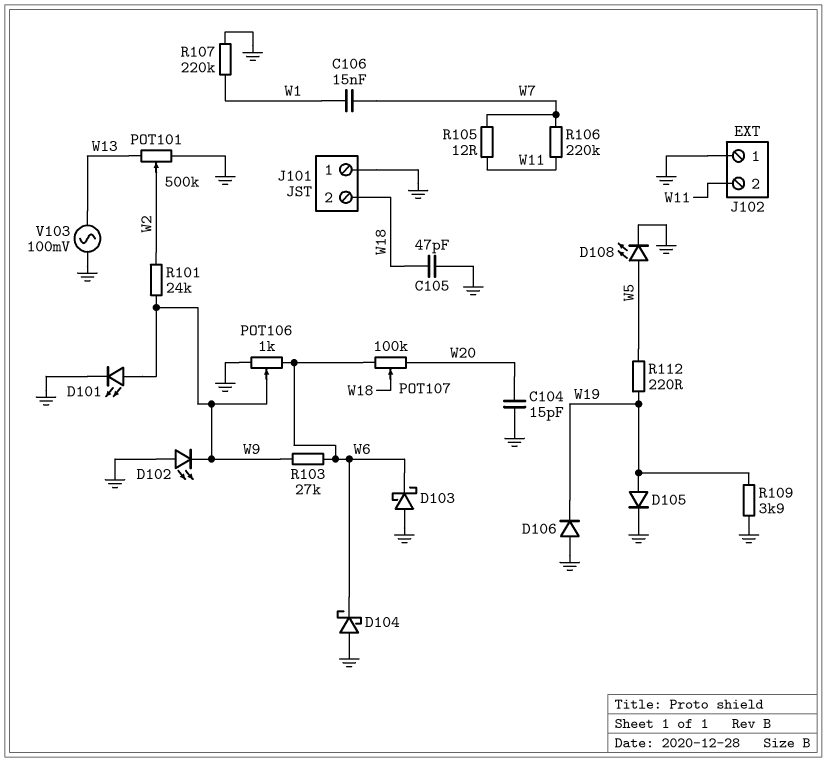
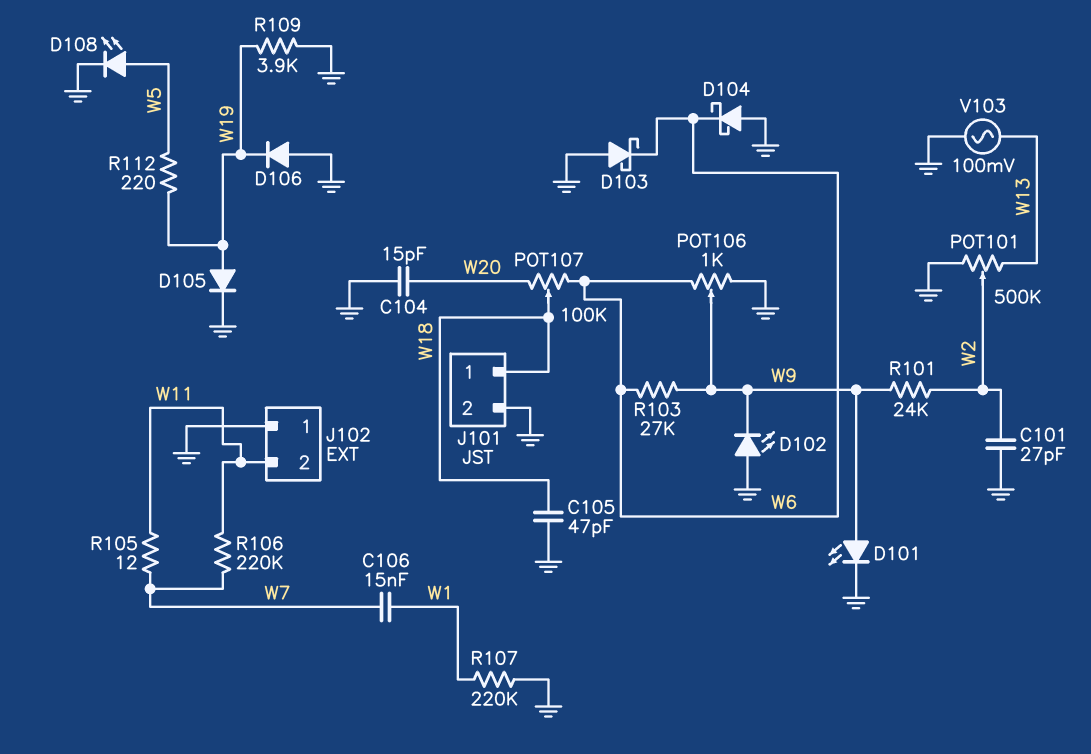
C101: none -> 27pF (GND, W2)
J101 pin 1: GND -> W18
J101 pin 2: W18 -> GND

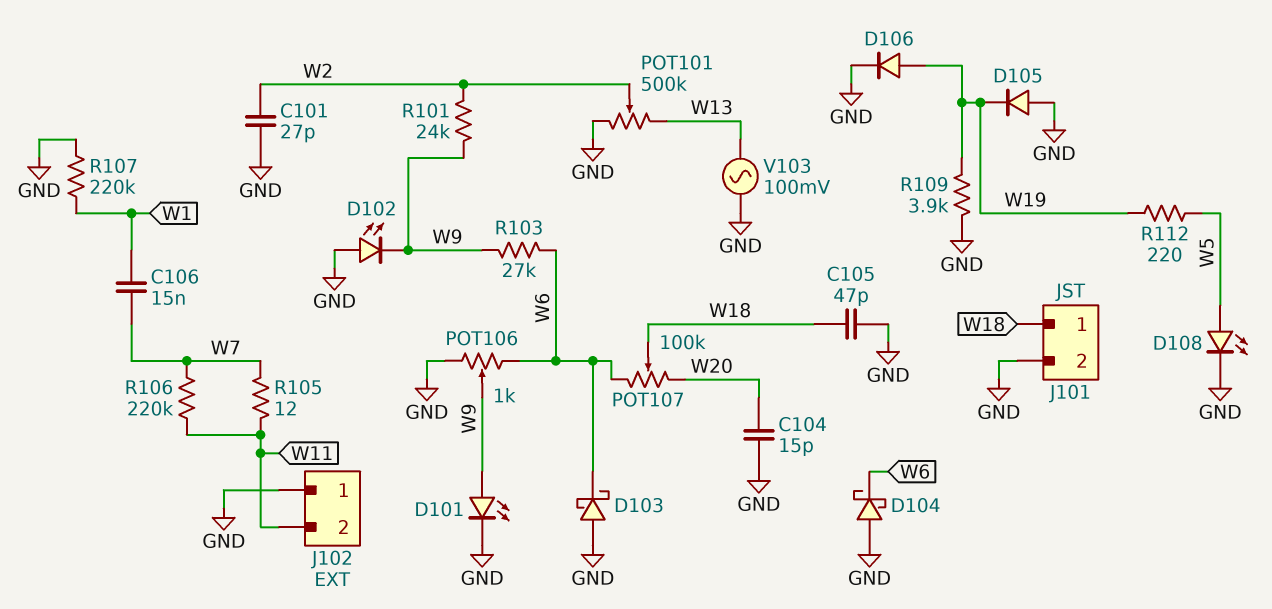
D105: diode (A W19, K GND) -> diode (A GND, K W19)
D106: diode (A GND, K W19) -> diode (A W19, K GND)

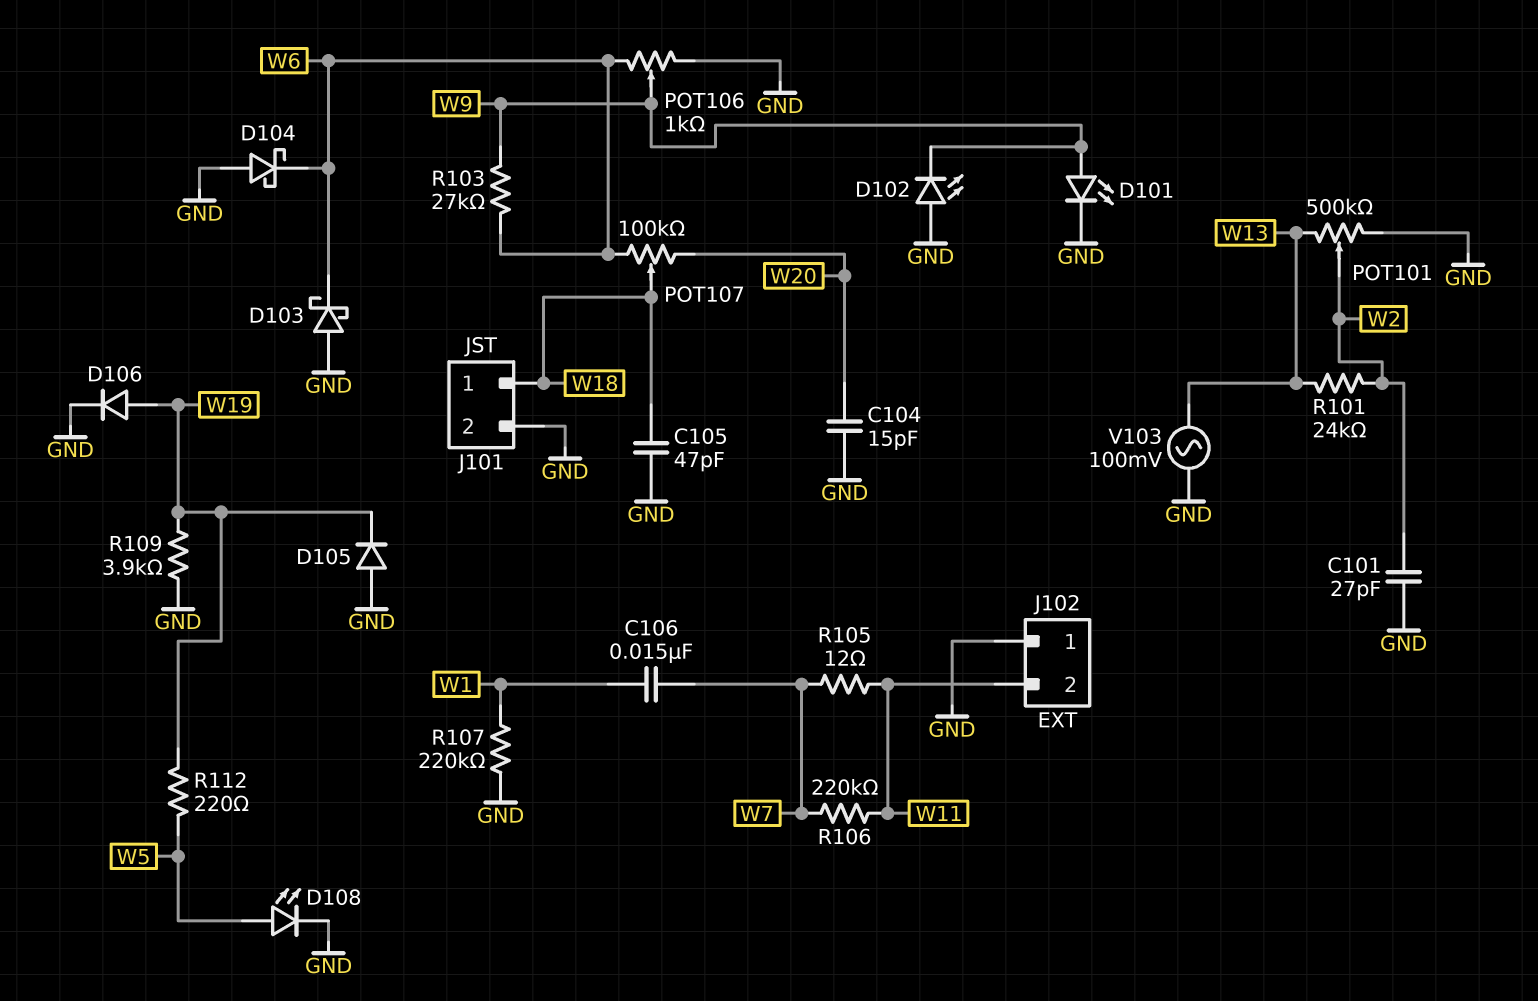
R101: 24k (W2, W9) -> 24k (W2, W13)

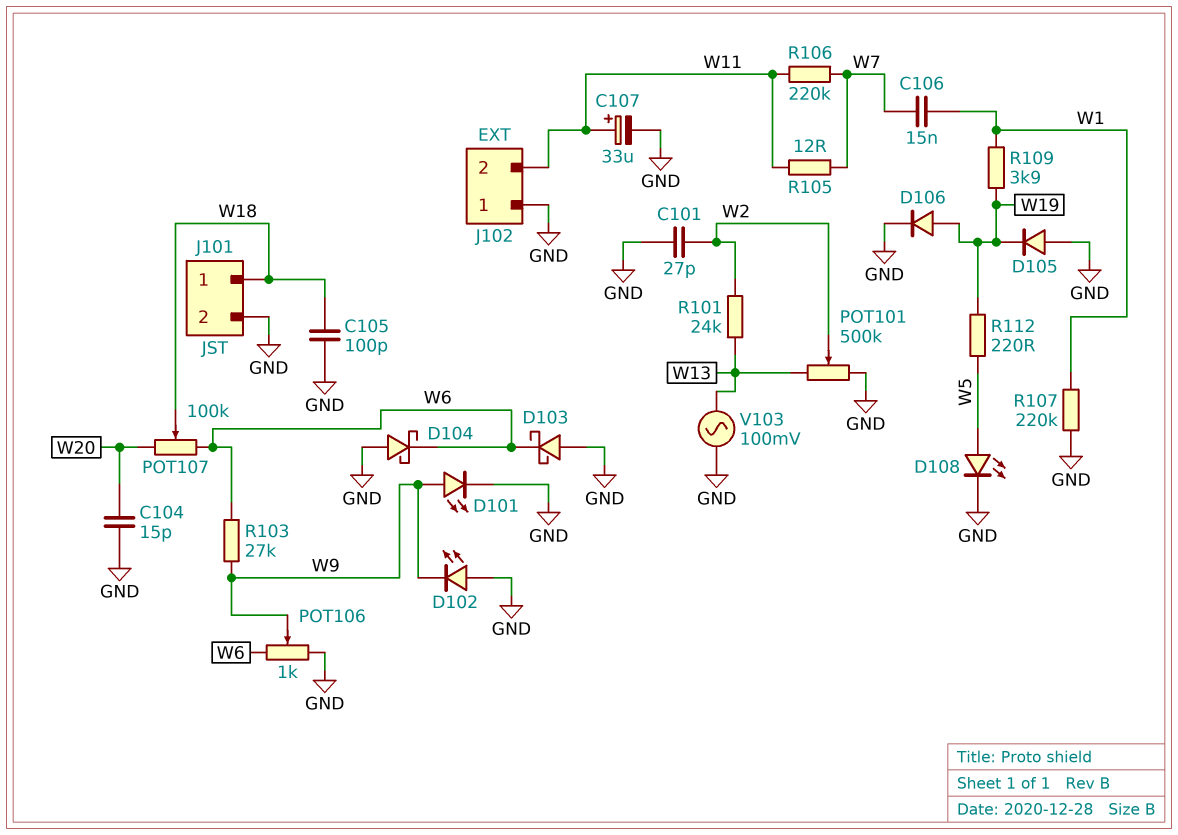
C105: 47pF (GND, W18) -> 100pF (GND, W18)
C107: none -> 33uF (plus W11, minus GND)
R109: 3.9k (GND, W19) -> 3.9k (W1, W19)

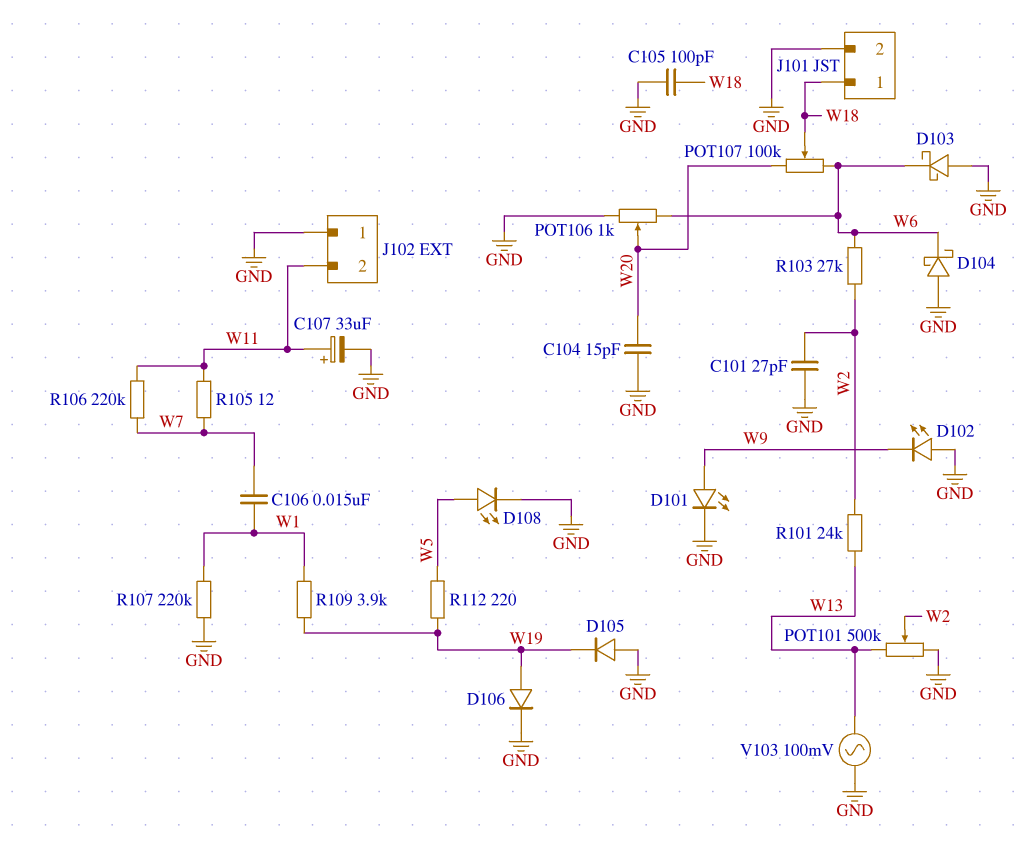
POT106: 1k (GND, W6, wiper W9) -> 1k (GND, W6, wiper W20)
R103: 27k (W6, W9) -> 27k (W2, W6)

